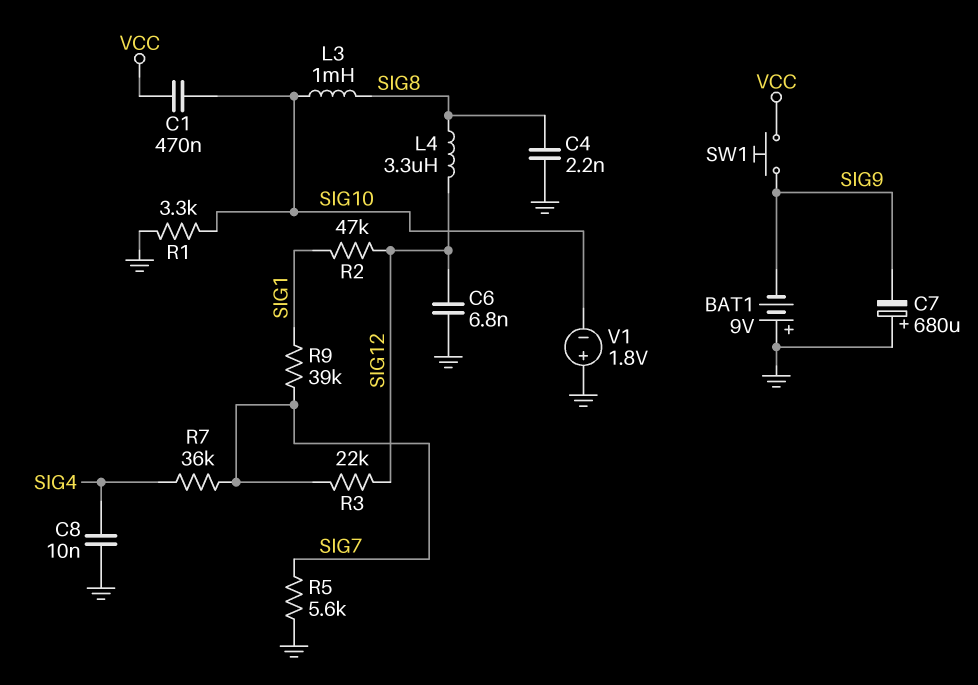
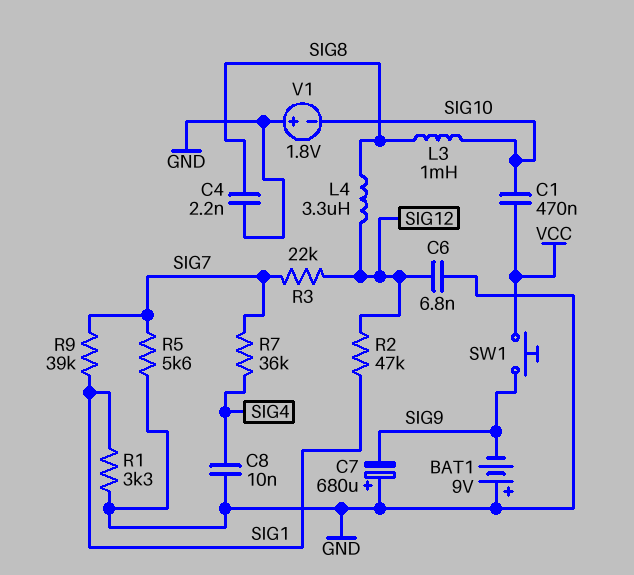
R1: 3.3k (GND, SIG10) -> 3.3k (GND, SIG1)

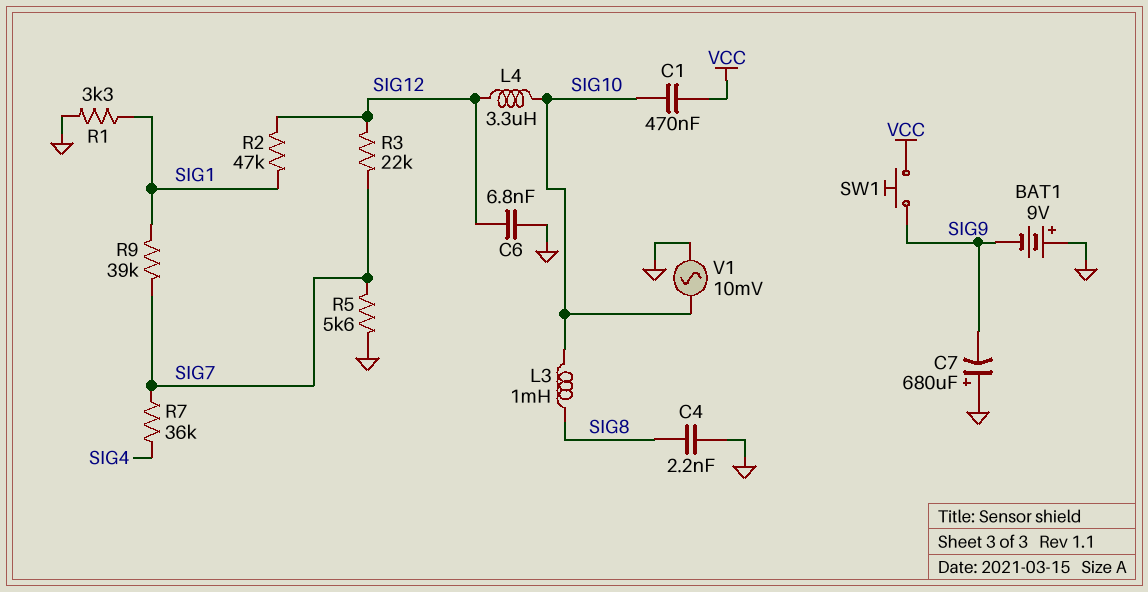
C8: 10nF (GND, SIG4) -> none
L4: 3.3uH (SIG8, SIG12) -> 3.3uH (SIG10, SIG12)
V1: 1.8V (plus GND, minus SIG10) -> AC 10mV (GND, SIG10)

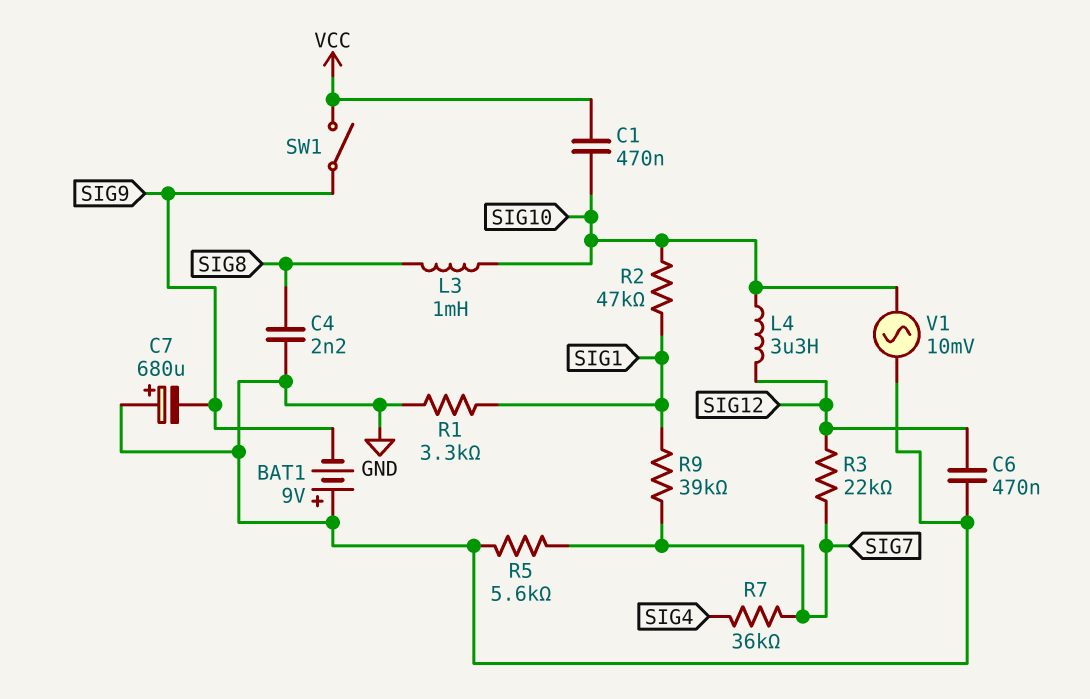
C6: 6.8nF (GND, SIG12) -> 470nF (GND, SIG12)
R2: 47k (SIG1, SIG12) -> 47k (SIG1, SIG10)
SW1: button (SIG9, VCC) -> switch (SIG9, VCC)

